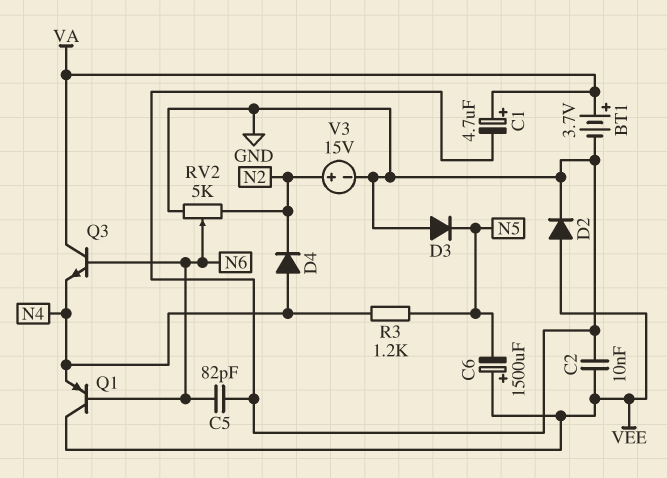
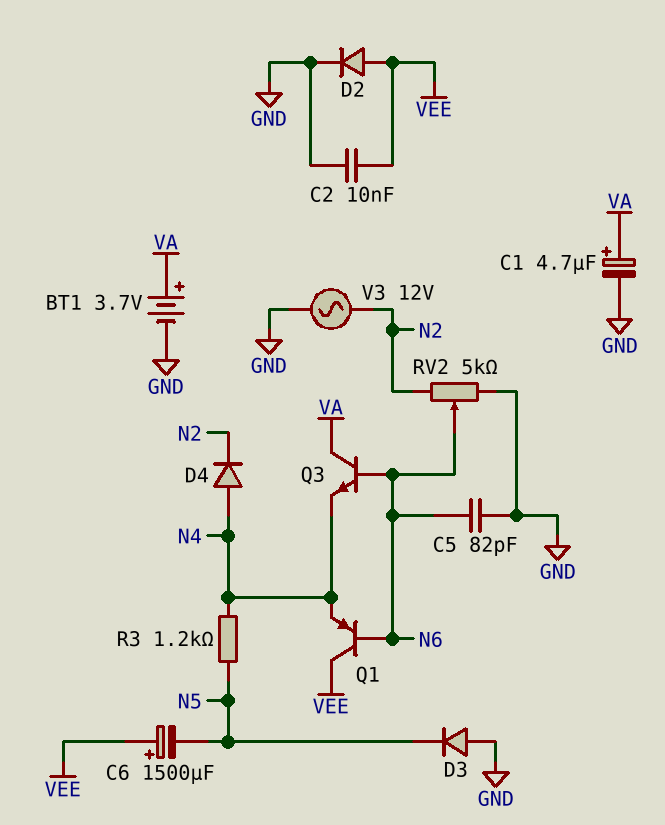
V3: 15V (plus N2, minus GND) -> AC 12V (GND, N2)

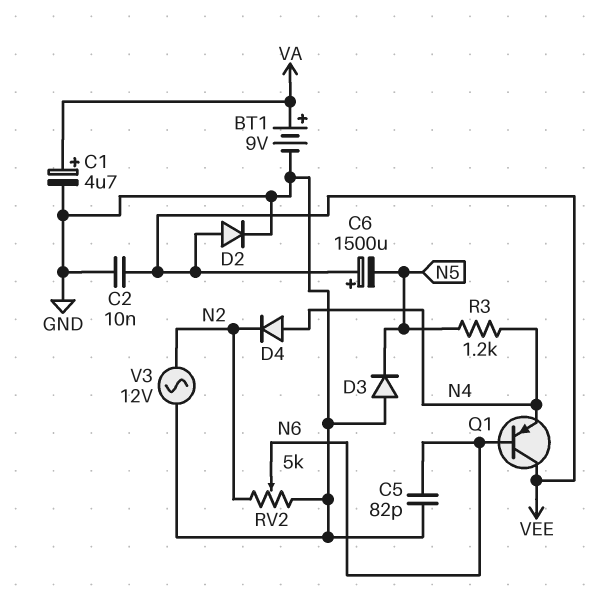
BT1: 3.7V (plus VA, minus GND) -> 9V (plus VA, minus GND)
Q3: NPN (B N6, C VA, E N4) -> none

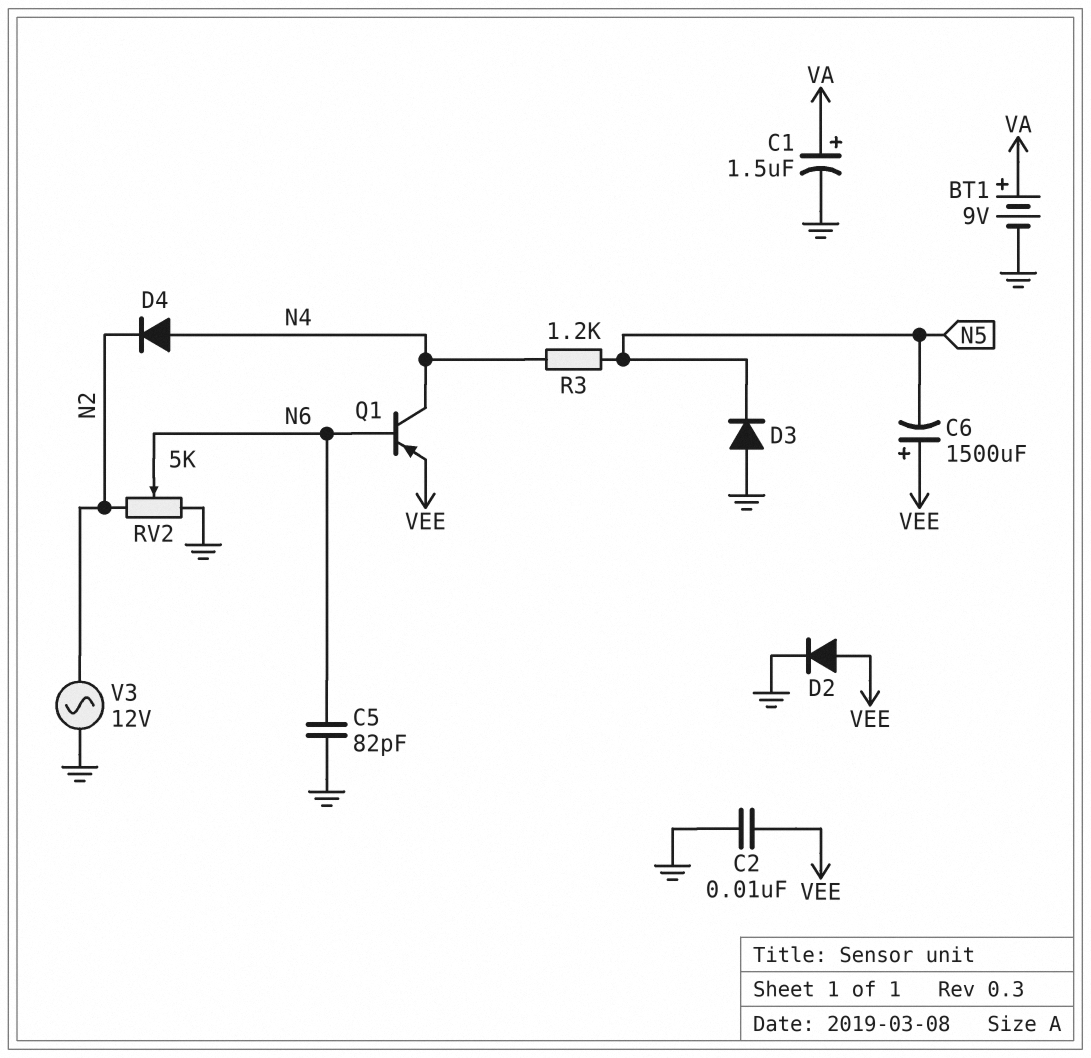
C1: 4.7uF (plus VA, minus GND) -> 1.5uF (plus VA, minus GND)
Q1: PNP (B N6, C VEE, E N4) -> PNP (B N6, C N4, E VEE)

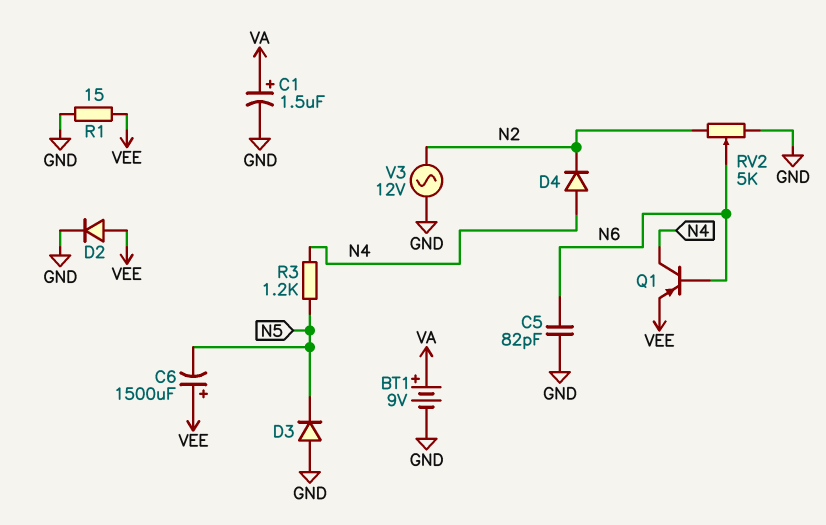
C2: 10nF (GND, VEE) -> none
R1: none -> 15 (GND, VEE)

